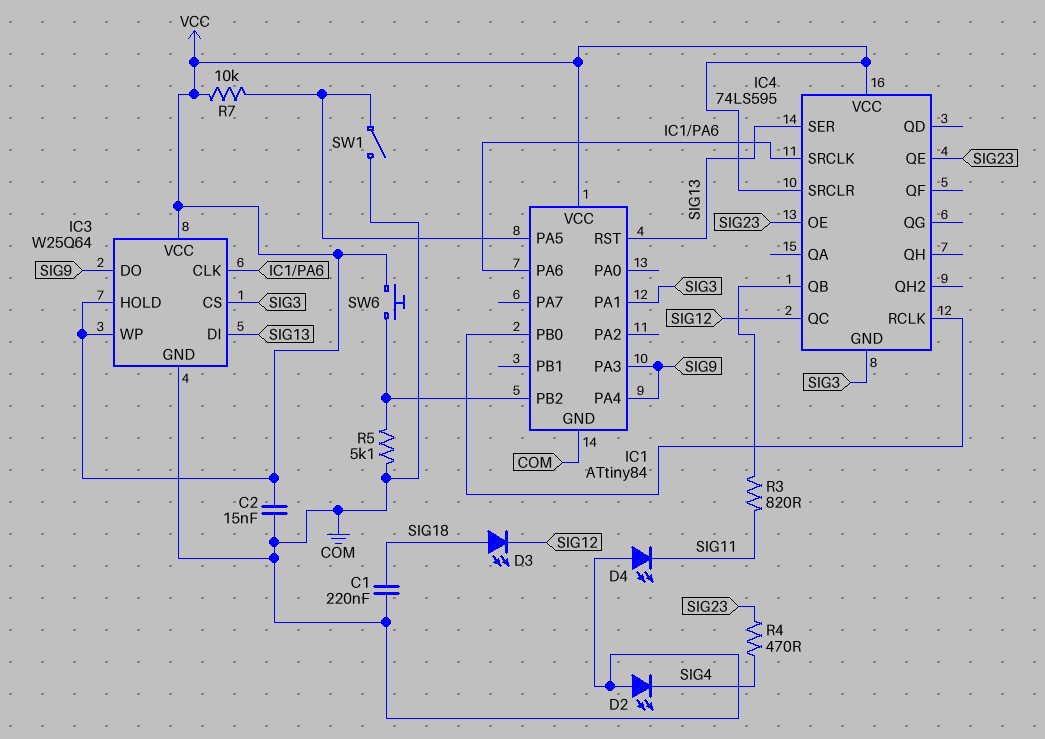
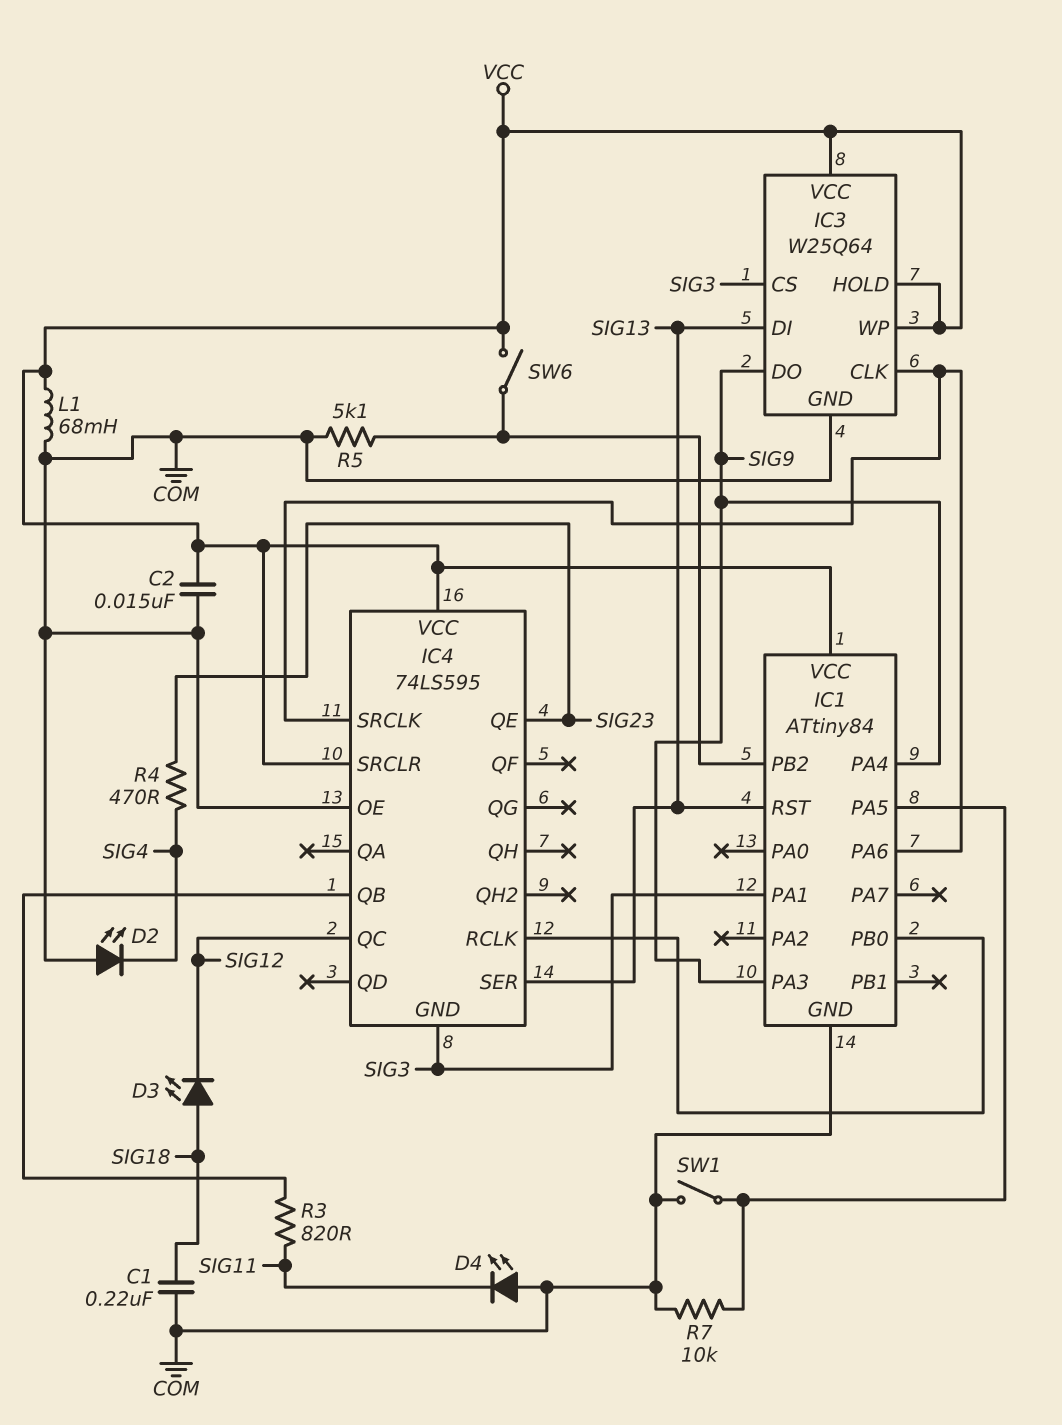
IC4 pin OE: SIG23 -> COM
L1: none -> 68mH (COM, VCC)
R7: 10k (IC1/PA5, VCC) -> 10k (COM, IC1/PA5)
SW6: button (IC1/PB2, VCC) -> switch (IC1/PB2, VCC)

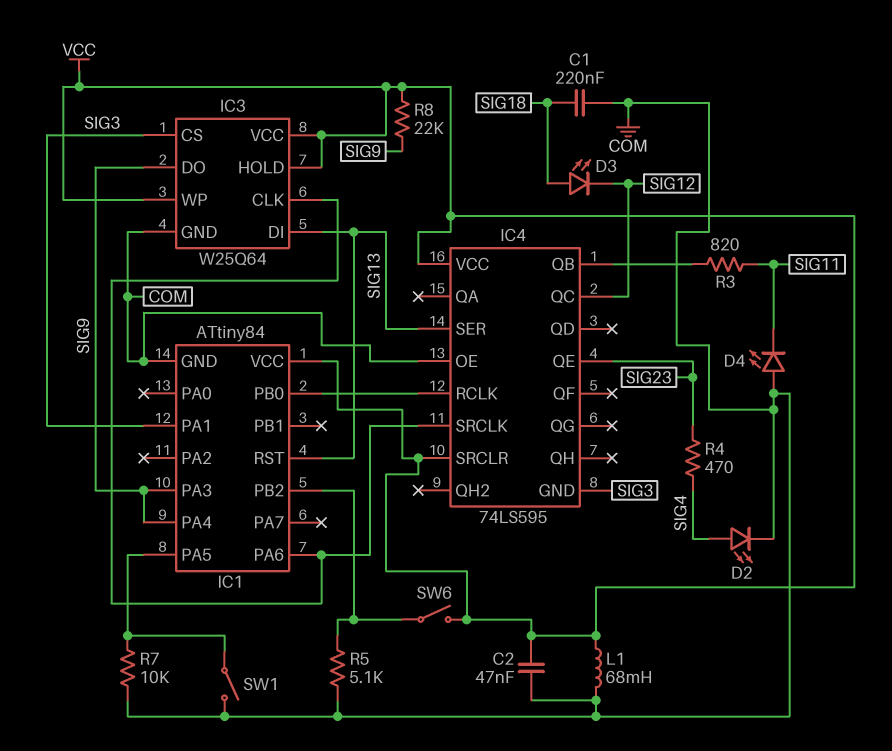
C2: 15nF (COM, VCC) -> 47nF (COM, VCC)
D2: LED (A COM, K SIG4) -> LED (A SIG4, K COM)
R8: none -> 22k (SIG9, VCC)

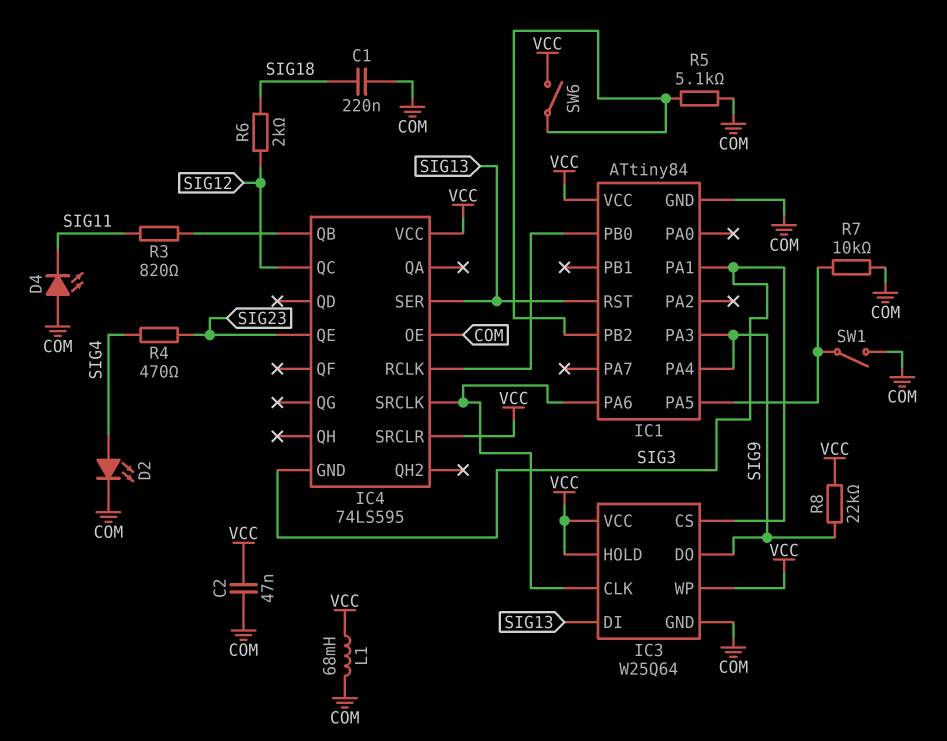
D3: LED (A SIG18, K SIG12) -> none
R6: none -> 2k (SIG12, SIG18)

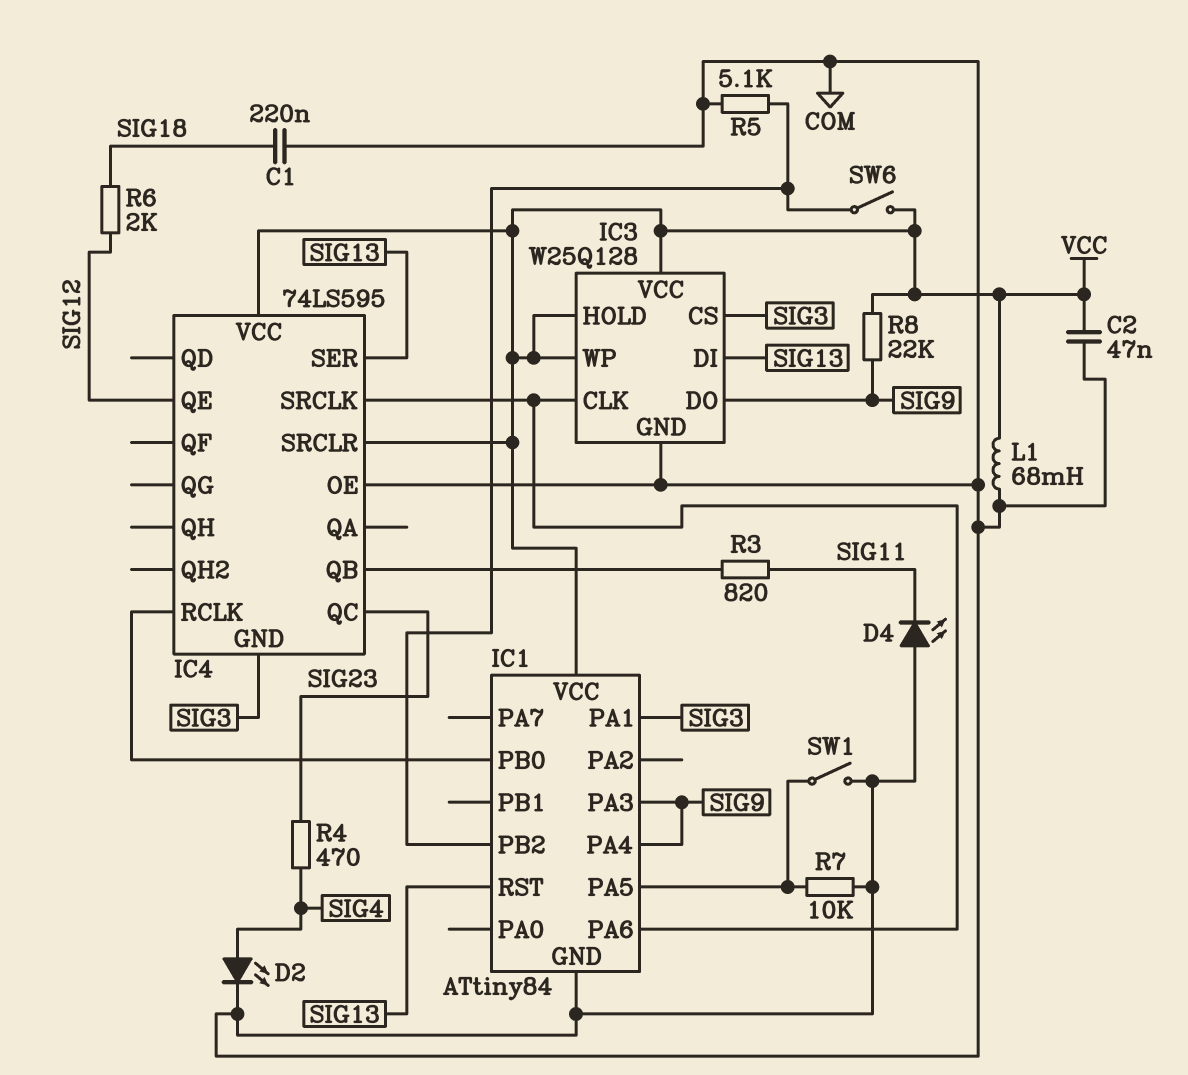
IC3: W25Q64 -> W25Q128
IC4 pin QC: SIG12 -> SIG23
IC4 pin QE: SIG23 -> SIG12

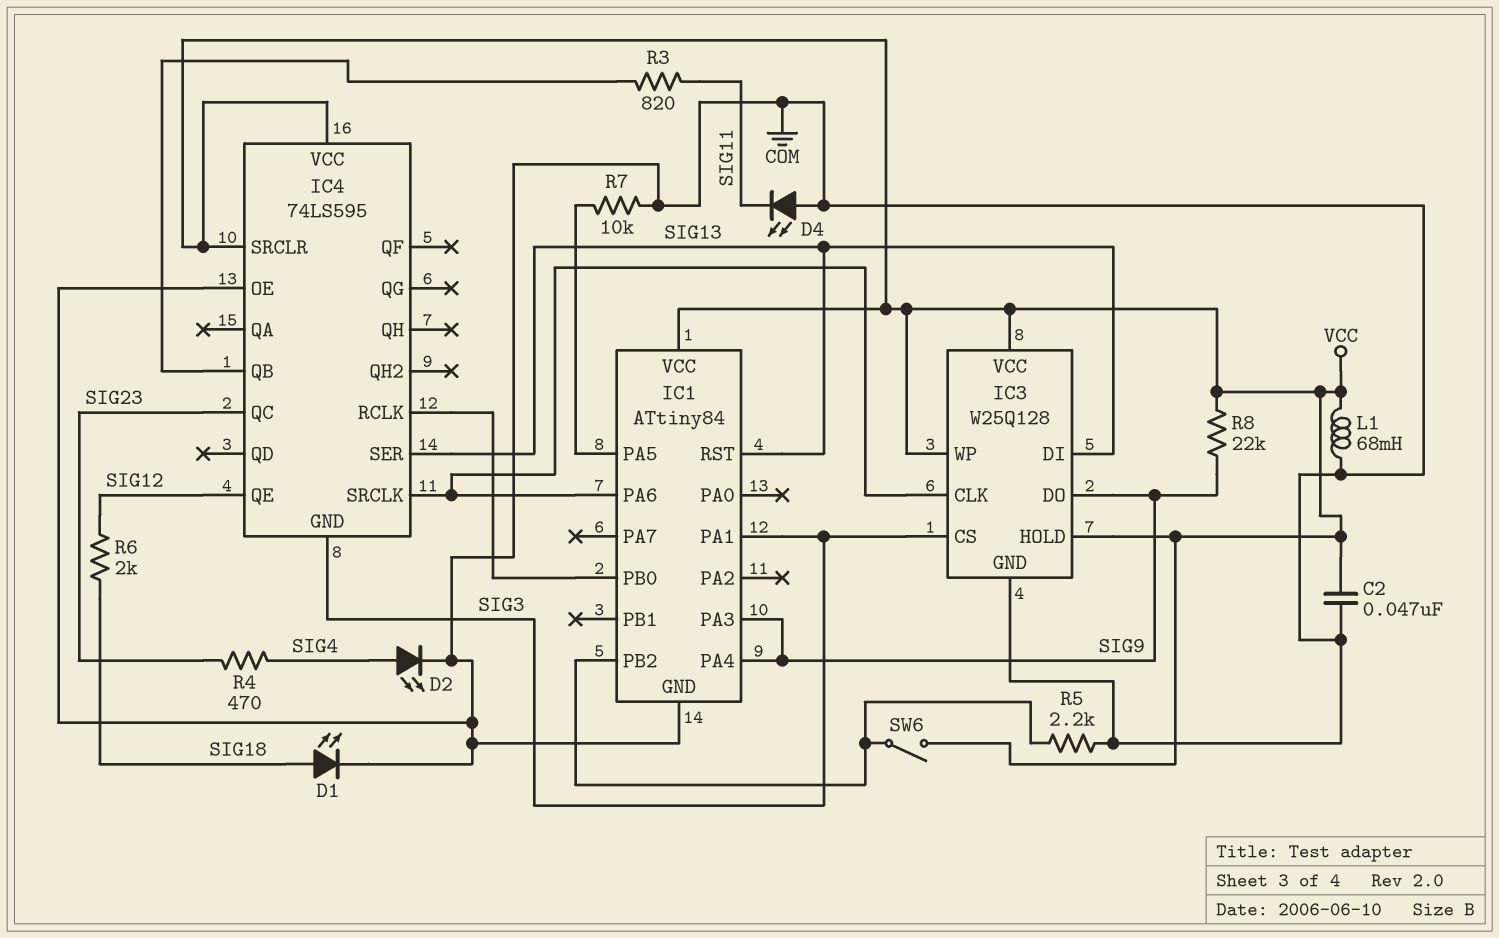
C1: 220nF (COM, SIG18) -> none
D1: none -> LED (A SIG18, K COM)
R5: 5.1k (COM, IC1/PB2) -> 2.2k (COM, IC1/PB2)
SW1: switch (COM, IC1/PA5) -> none

